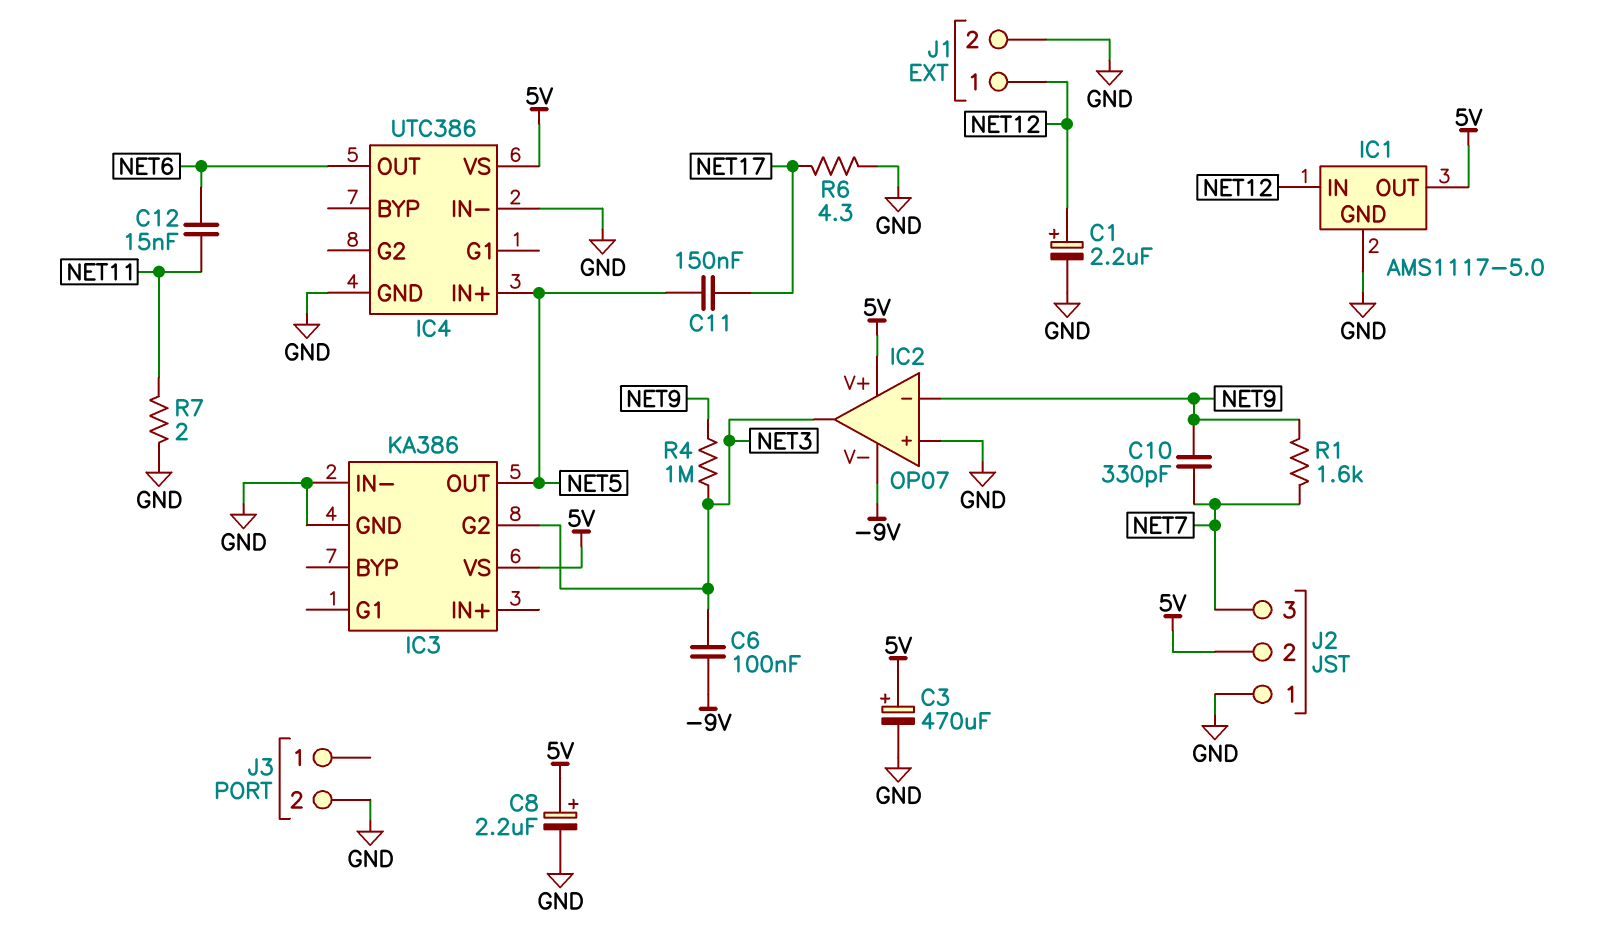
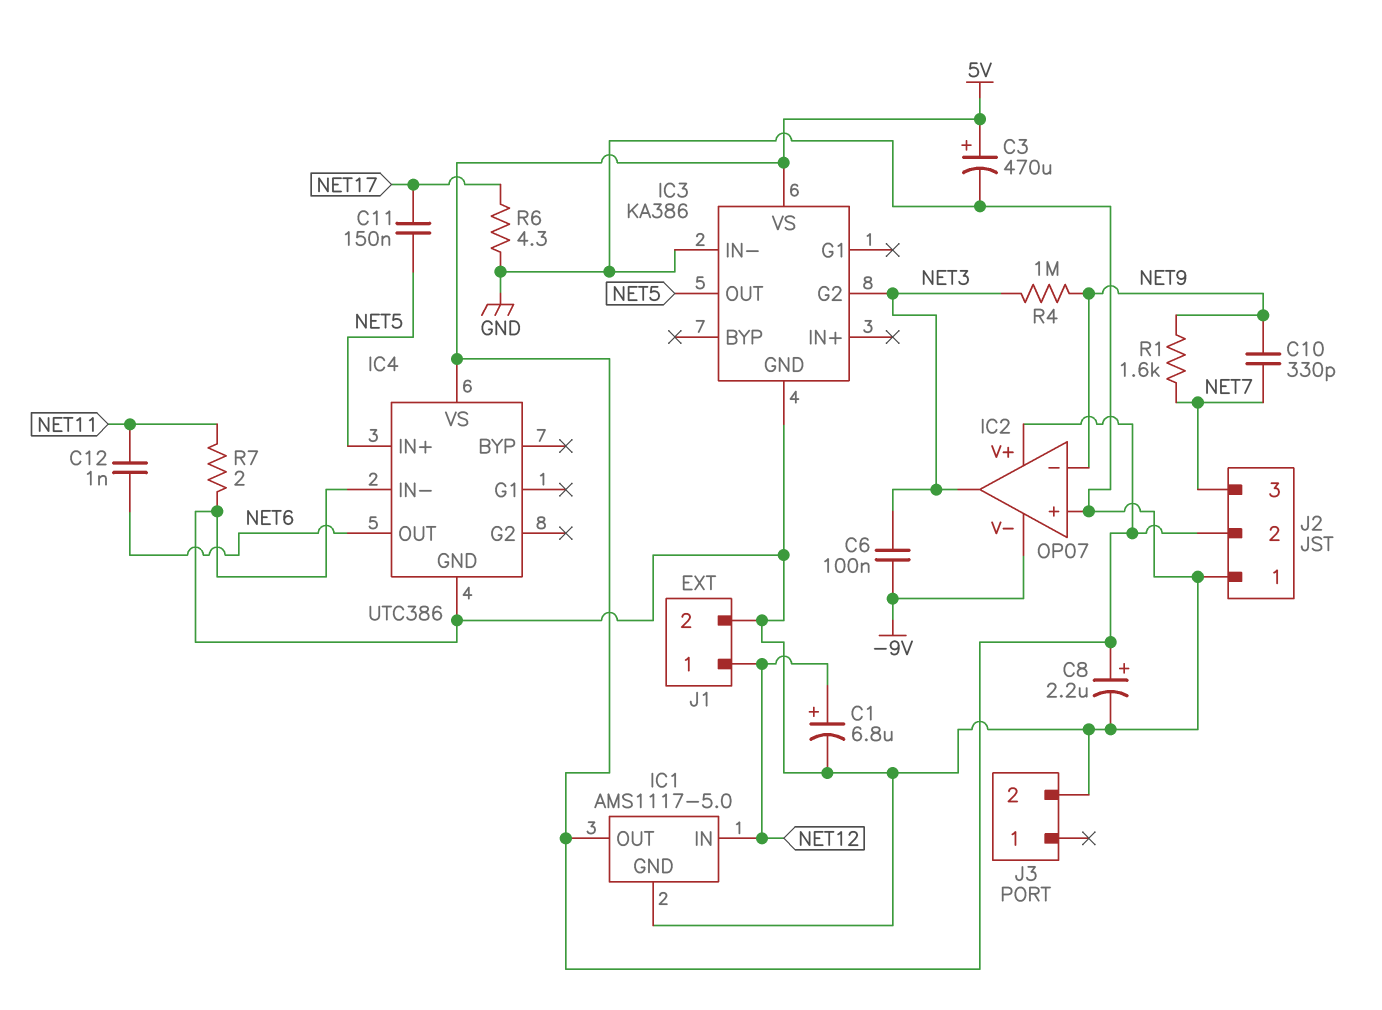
C1: 2.2uF (plus NET12, minus GND) -> 6.8uF (plus NET12, minus GND)
C12: 15nF (NET6, NET11) -> 1nF (NET6, NET11)

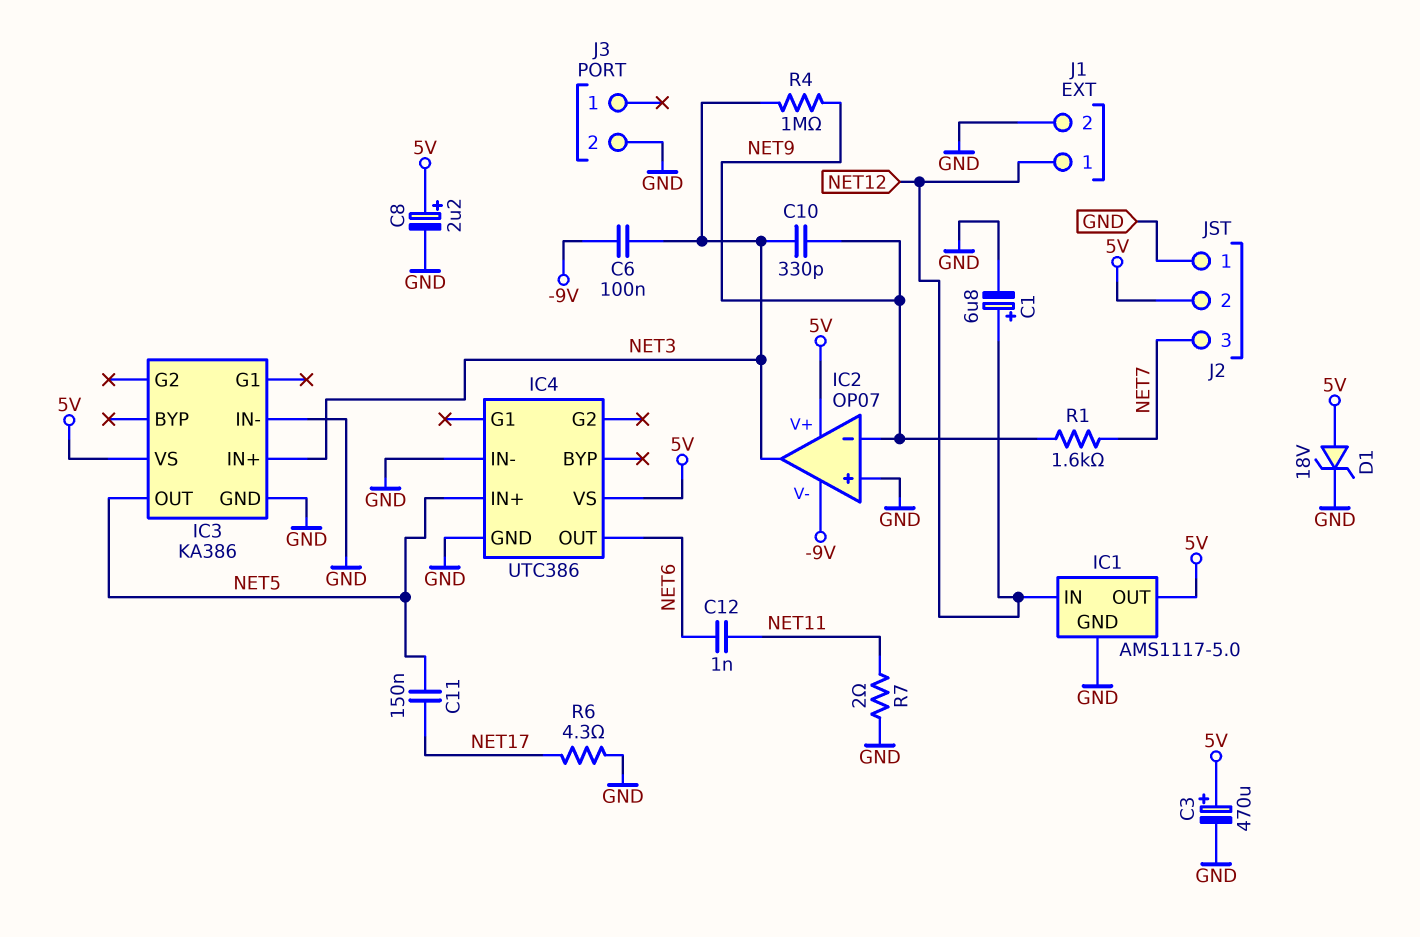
C10: 330pF (NET7, NET9) -> 330pF (NET3, NET9)
D1: none -> zener 18V (A 5V, K GND)
IC3 pin G2: NET3 -> none
IC3 pin IN+: none -> NET3

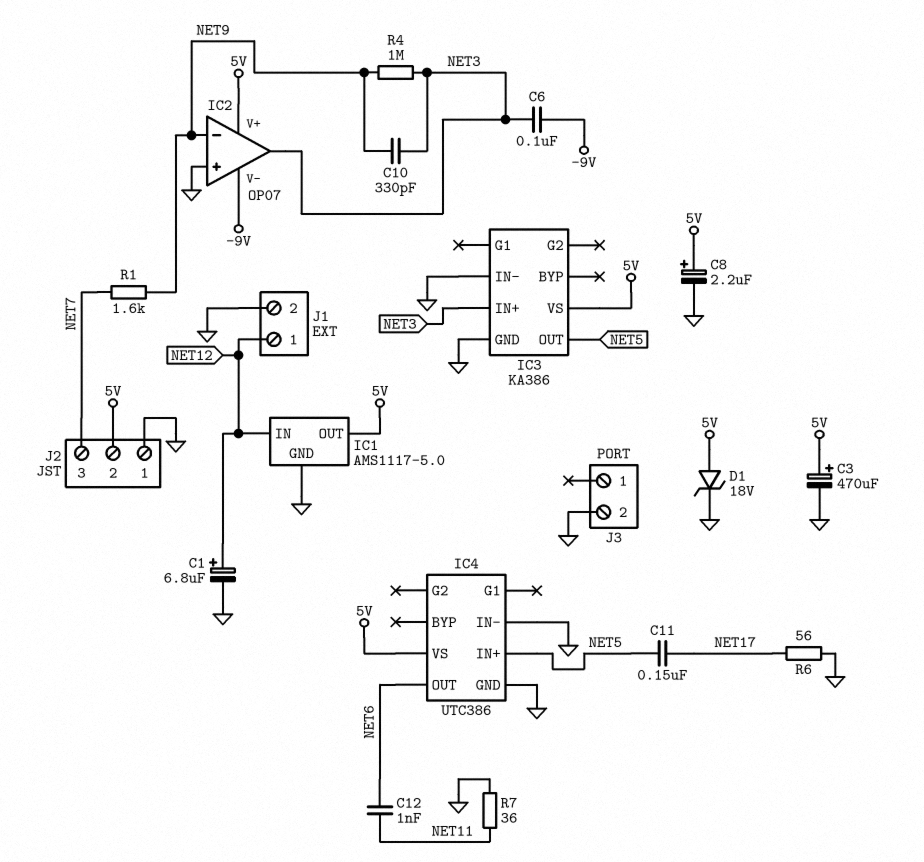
R6: 4.3 (GND, NET17) -> 56 (GND, NET17)
R7: 2 (GND, NET11) -> 36 (GND, NET11)

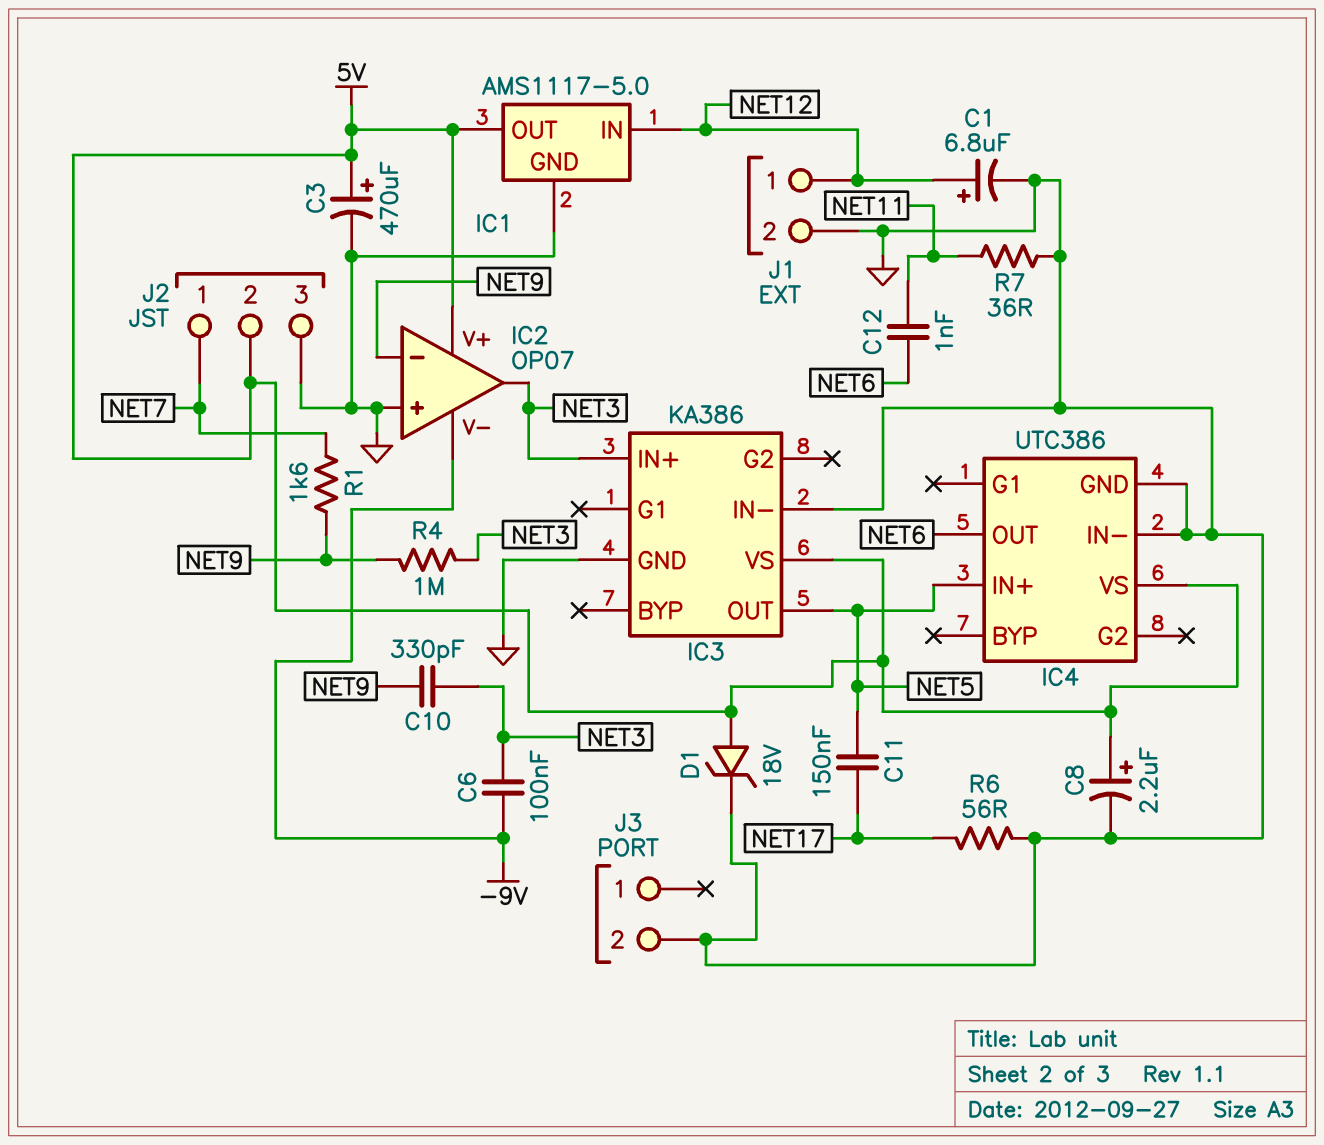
J2 pin 1: GND -> NET7
J2 pin 3: NET7 -> GND

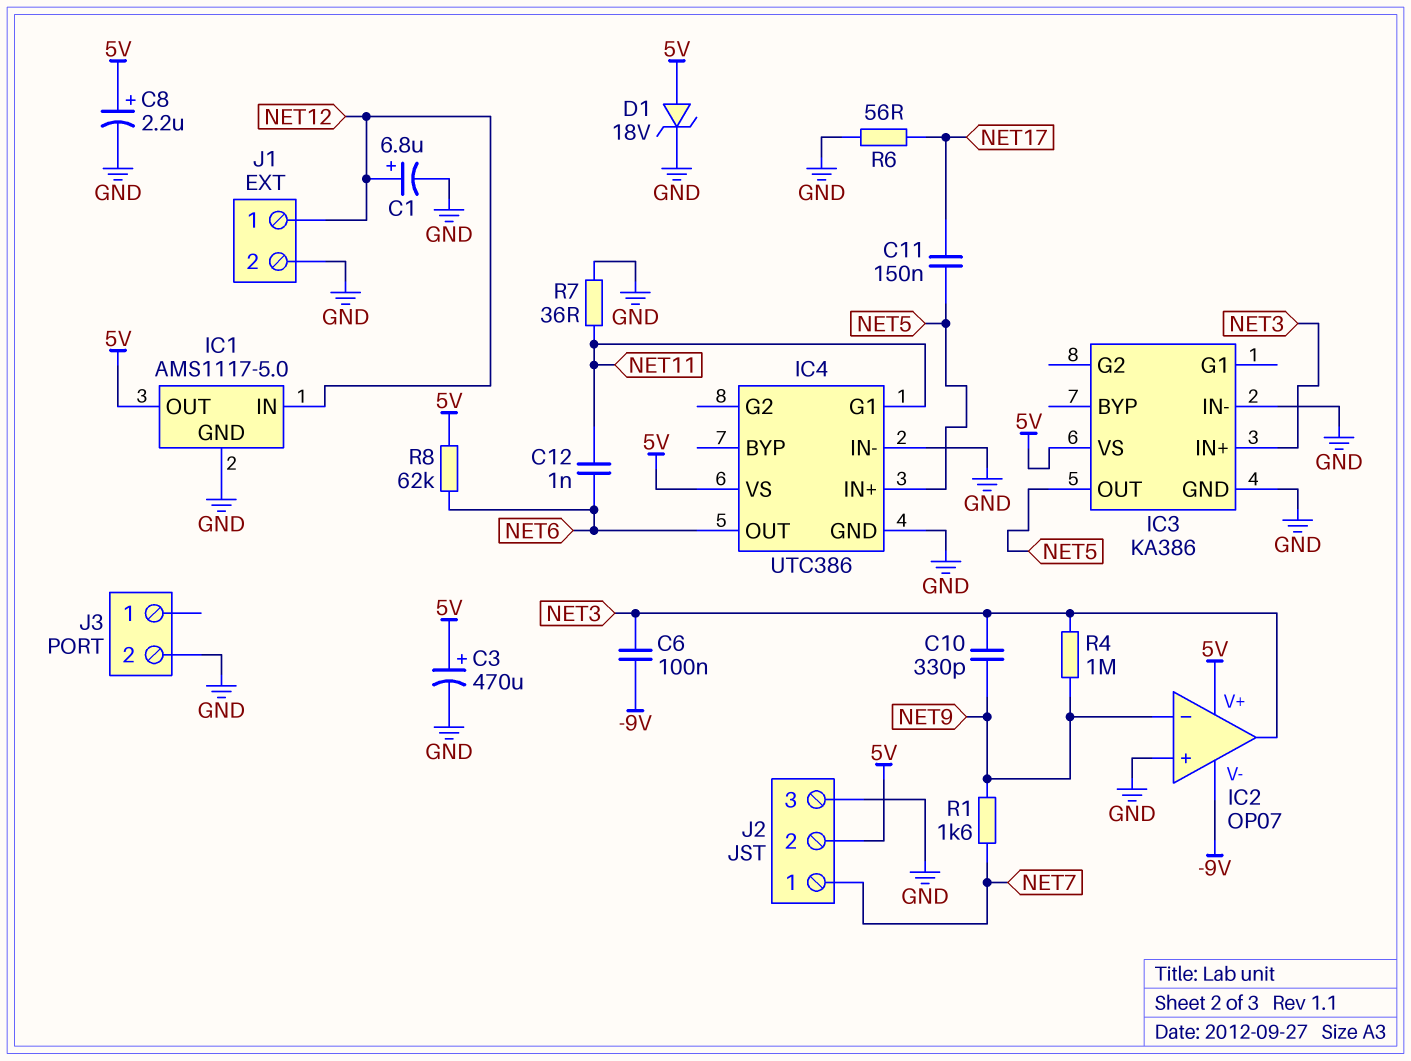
IC4 pin G1: none -> NET11
R8: none -> 62k (5V, NET6)

